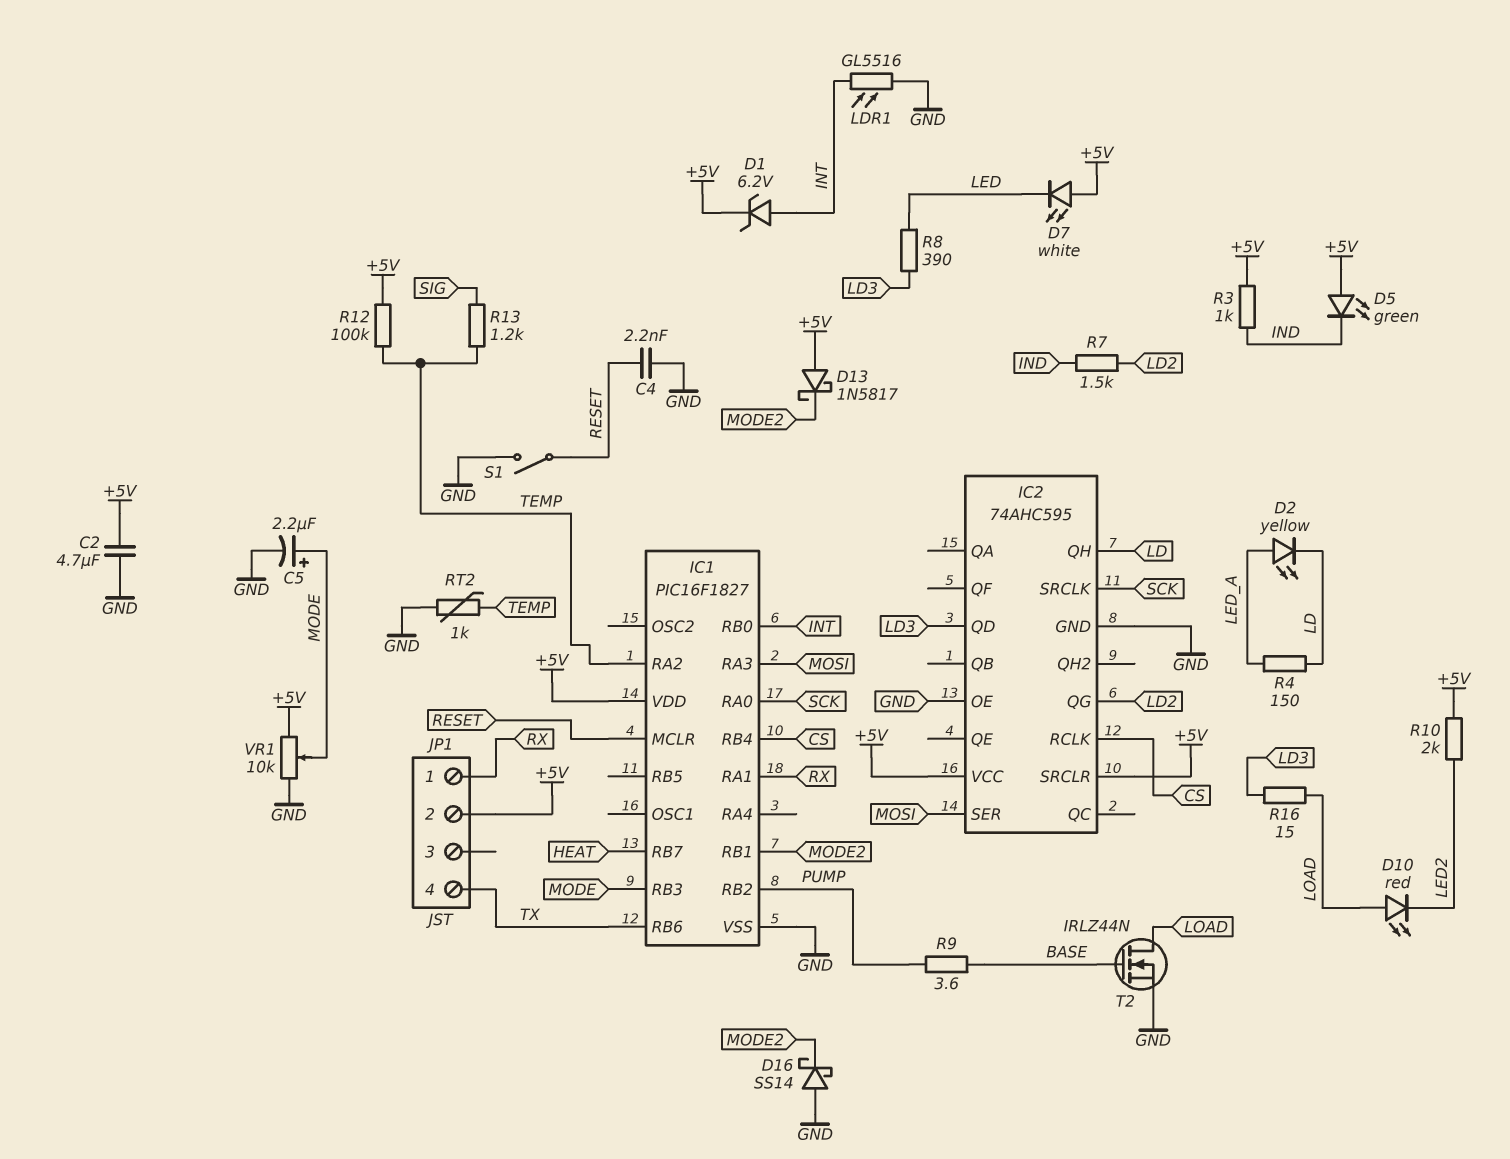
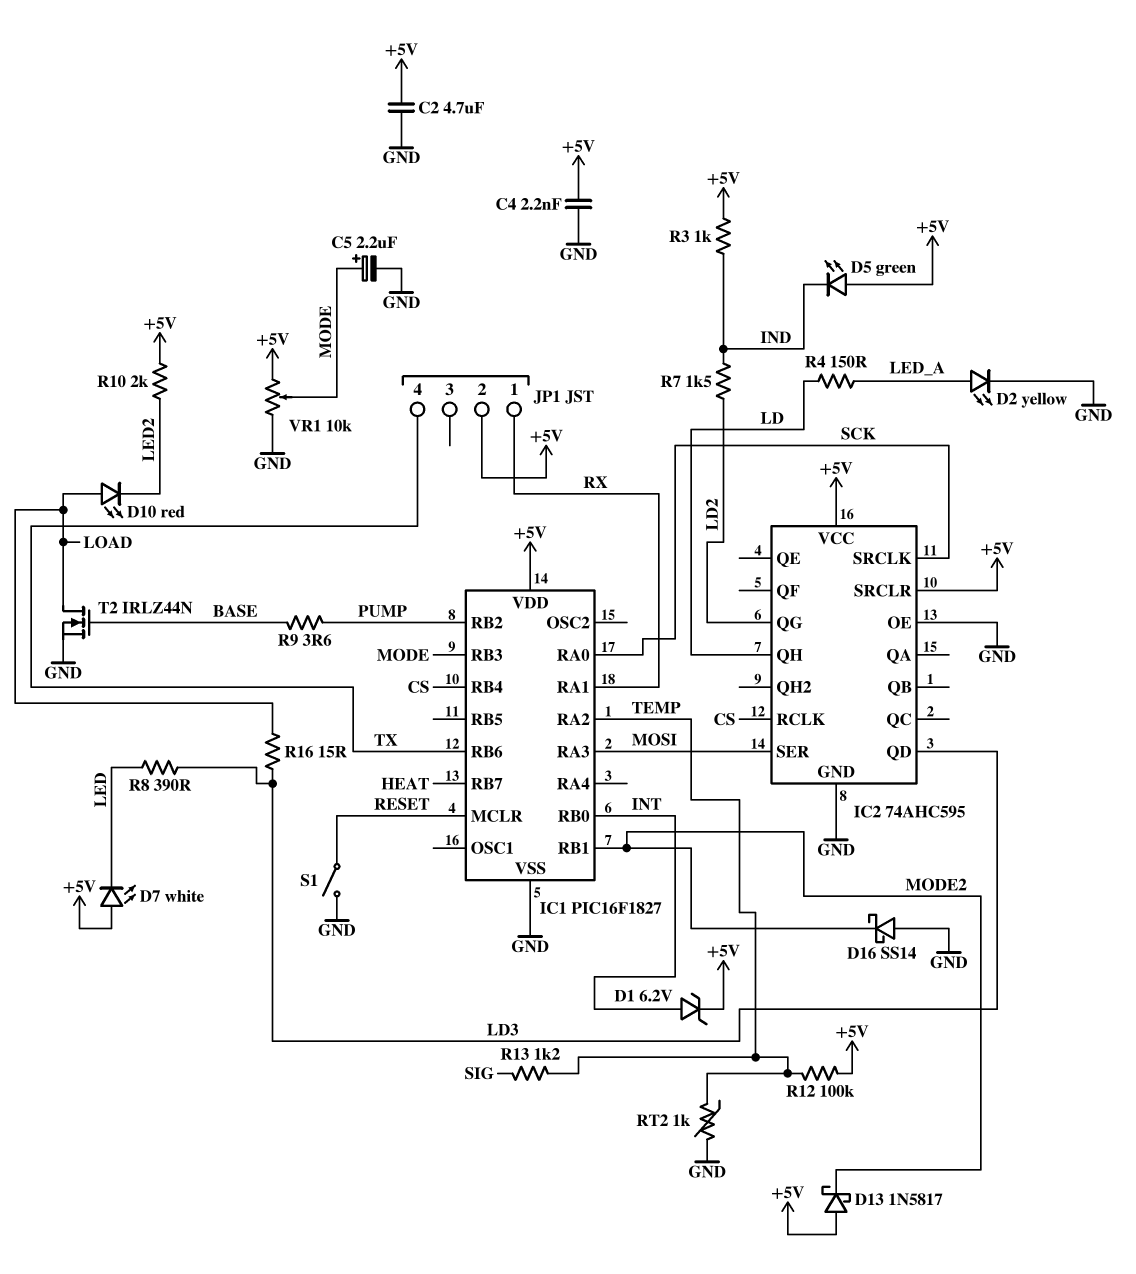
C4: 2.2nF (GND, RESET) -> 2.2nF (+5V, GND)
D2: LED yellow (A LED_A, K LD) -> LED yellow (A LED_A, K GND)
LDR1: GL5516 (GND, INT) -> none

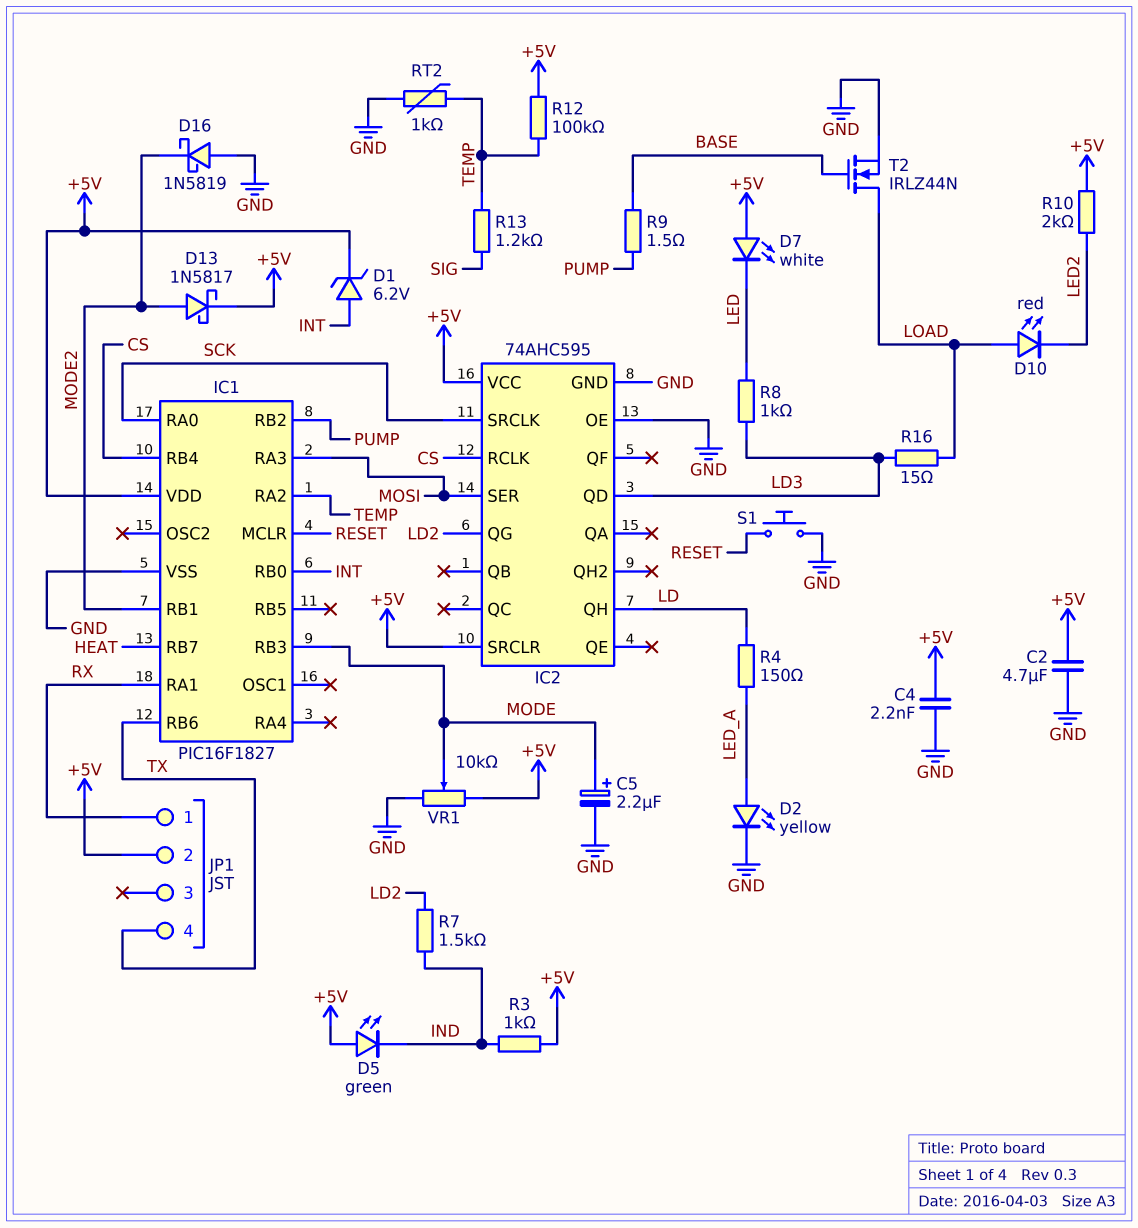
D13: schottky 1N5817 (A +5V, K MODE2) -> schottky 1N5817 (A MODE2, K +5V)
D16: schottky SS14 (A GND, K MODE2) -> schottky 1N5819 (A GND, K MODE2)
R8: 390 (LD3, LED) -> 1k (LD3, LED)
R9: 3.6 (BASE, PUMP) -> 1.5 (BASE, PUMP)
S1: switch (GND, RESET) -> button (GND, RESET)

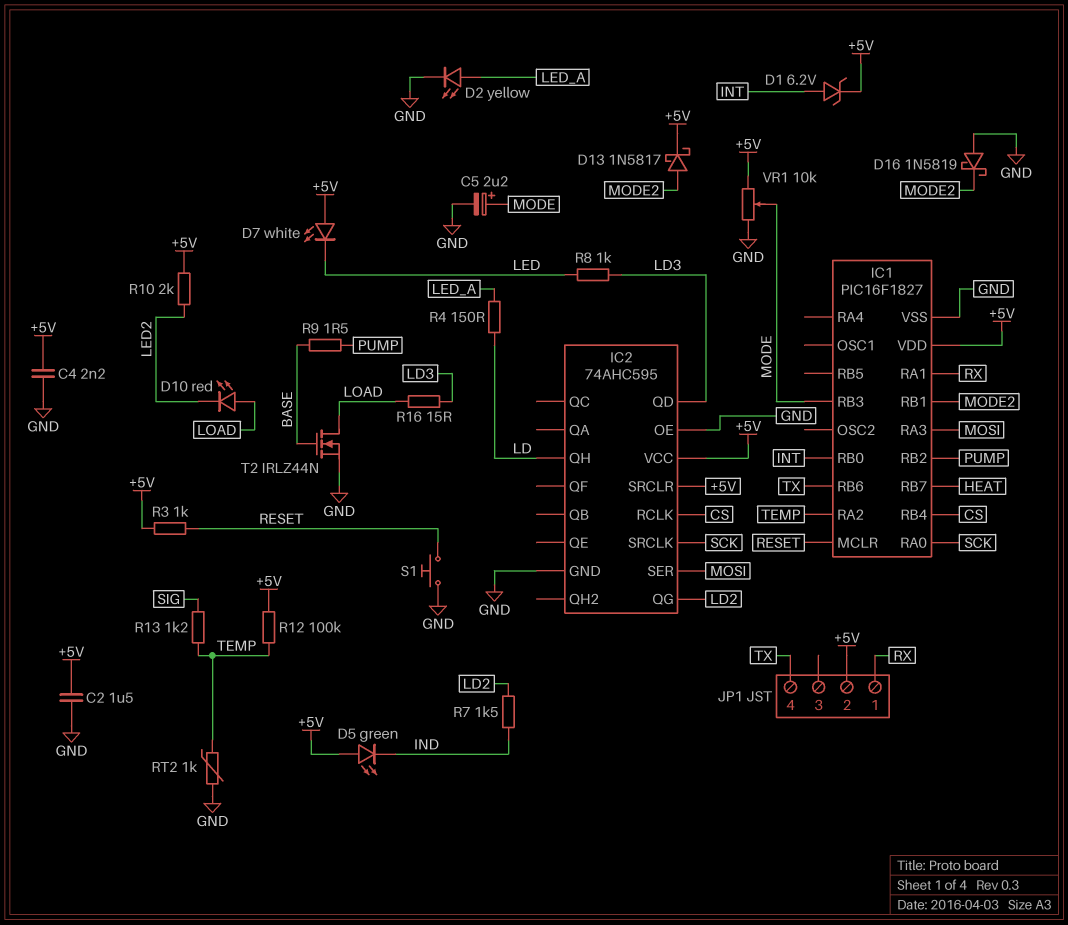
C2: 4.7uF (+5V, GND) -> 1.5uF (+5V, GND)
R3: 1k (+5V, IND) -> 1k (+5V, RESET)

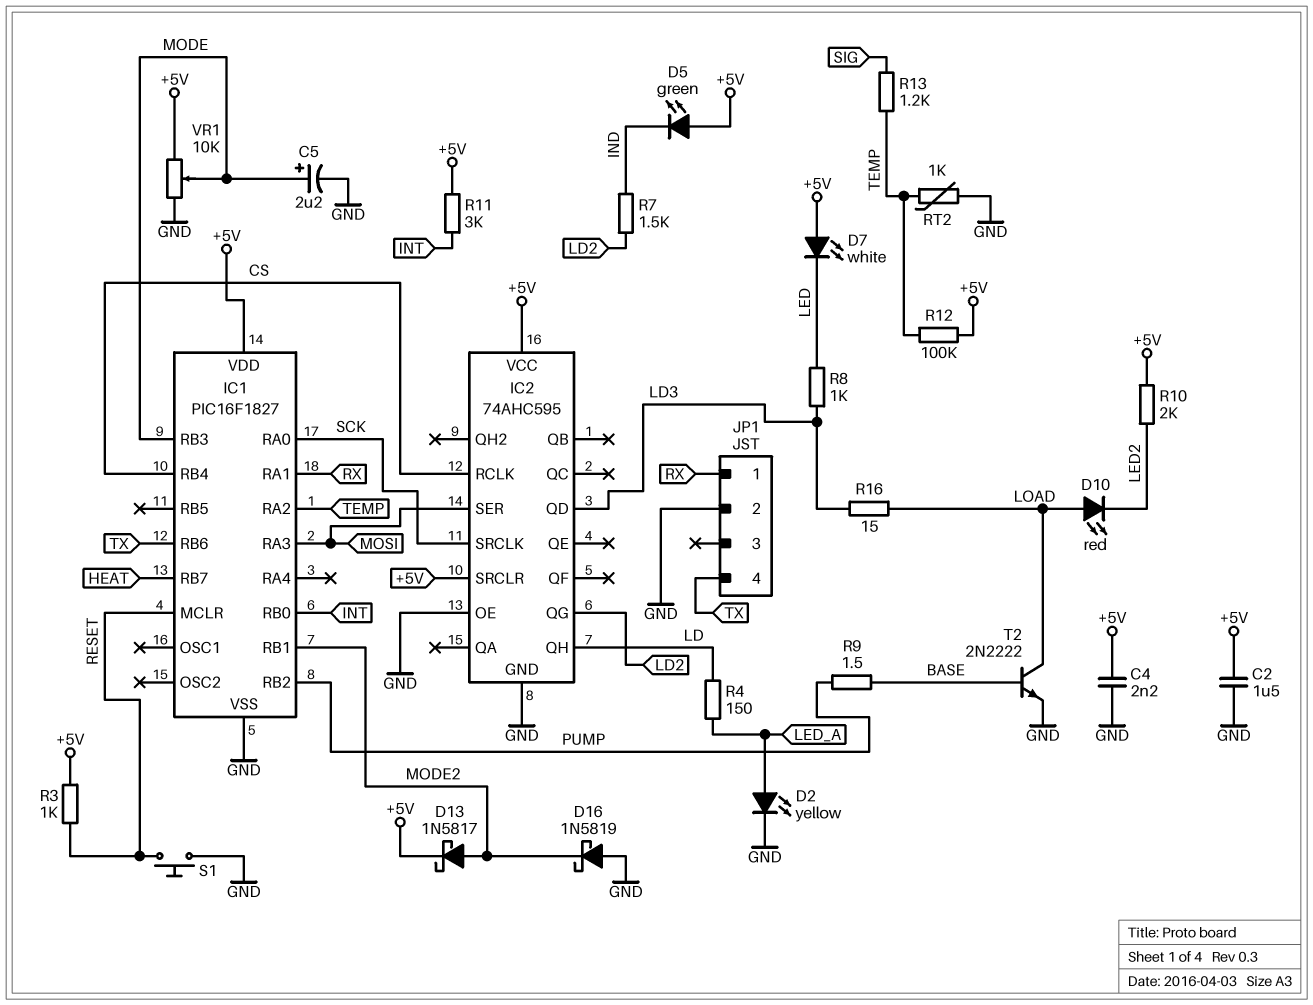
D1: zener 6.2V (A INT, K +5V) -> none
JP1 pin 2: +5V -> GND
R11: none -> 3k (+5V, INT)
T2: NMOS IRLZ44N (G BASE, D LOAD, S GND) -> NPN 2N2222 (B BASE, C LOAD, E GND)

